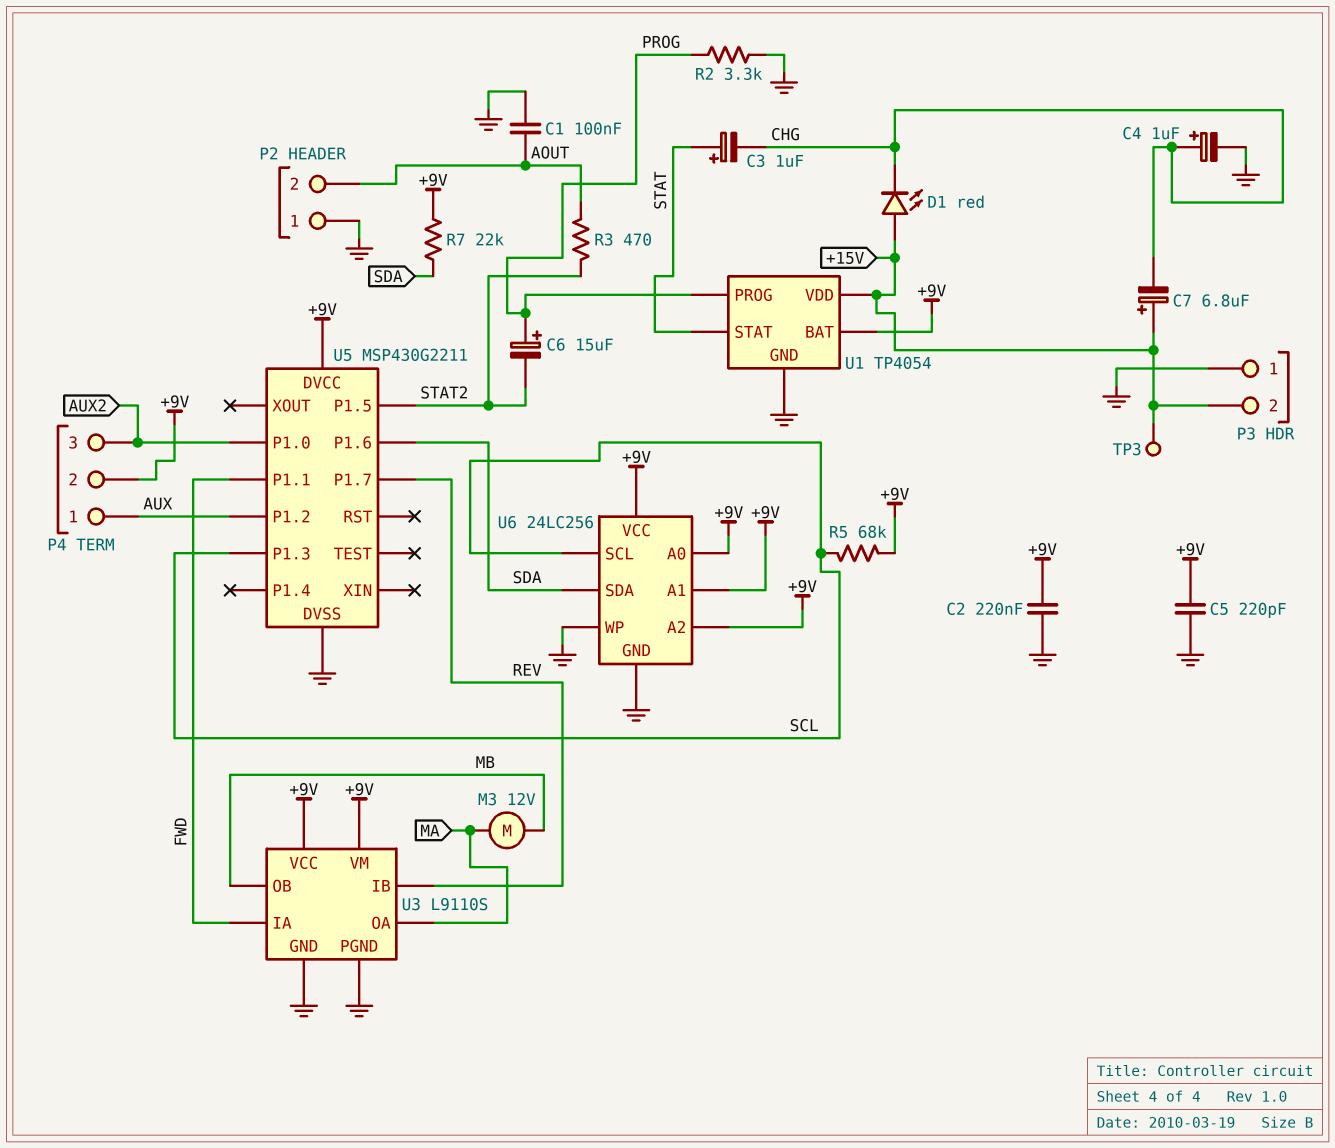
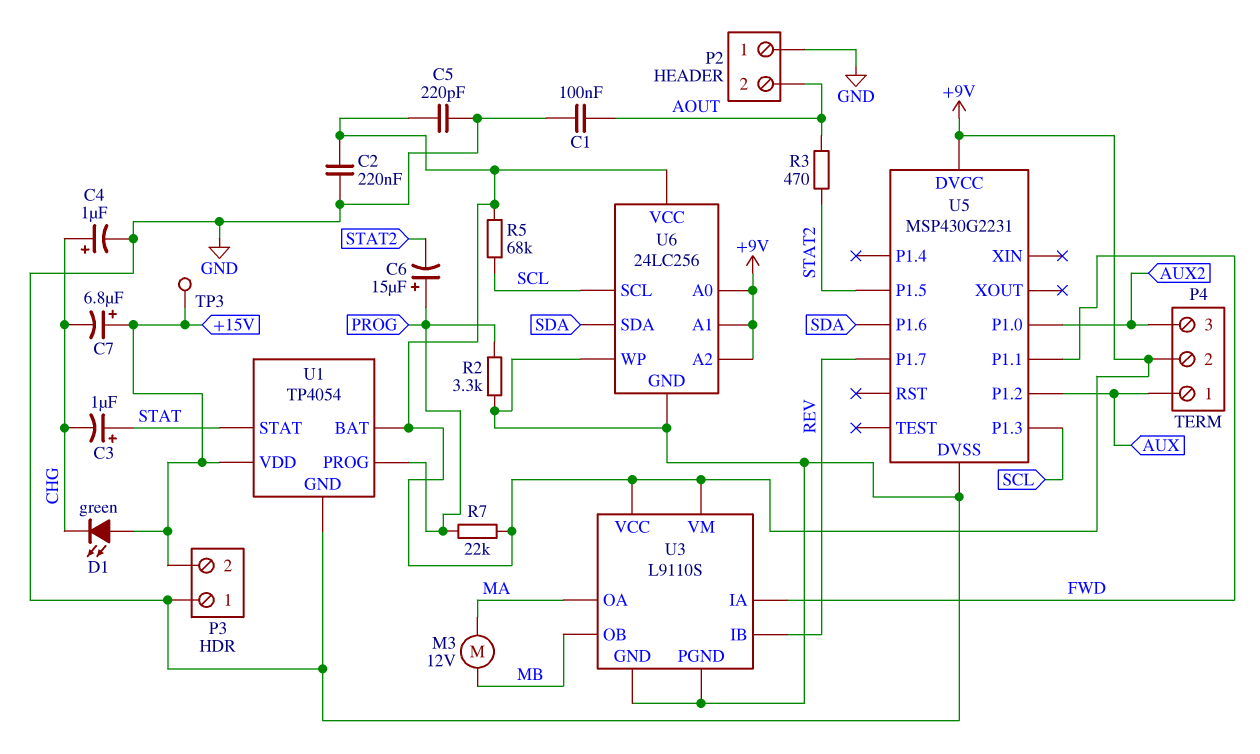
D1: LED red (A +15V, K CHG) -> LED green (A +15V, K CHG)
R7: 22k (+9V, SDA) -> 22k (+9V, PROG)
U5: MSP430G2211 -> MSP430G2231

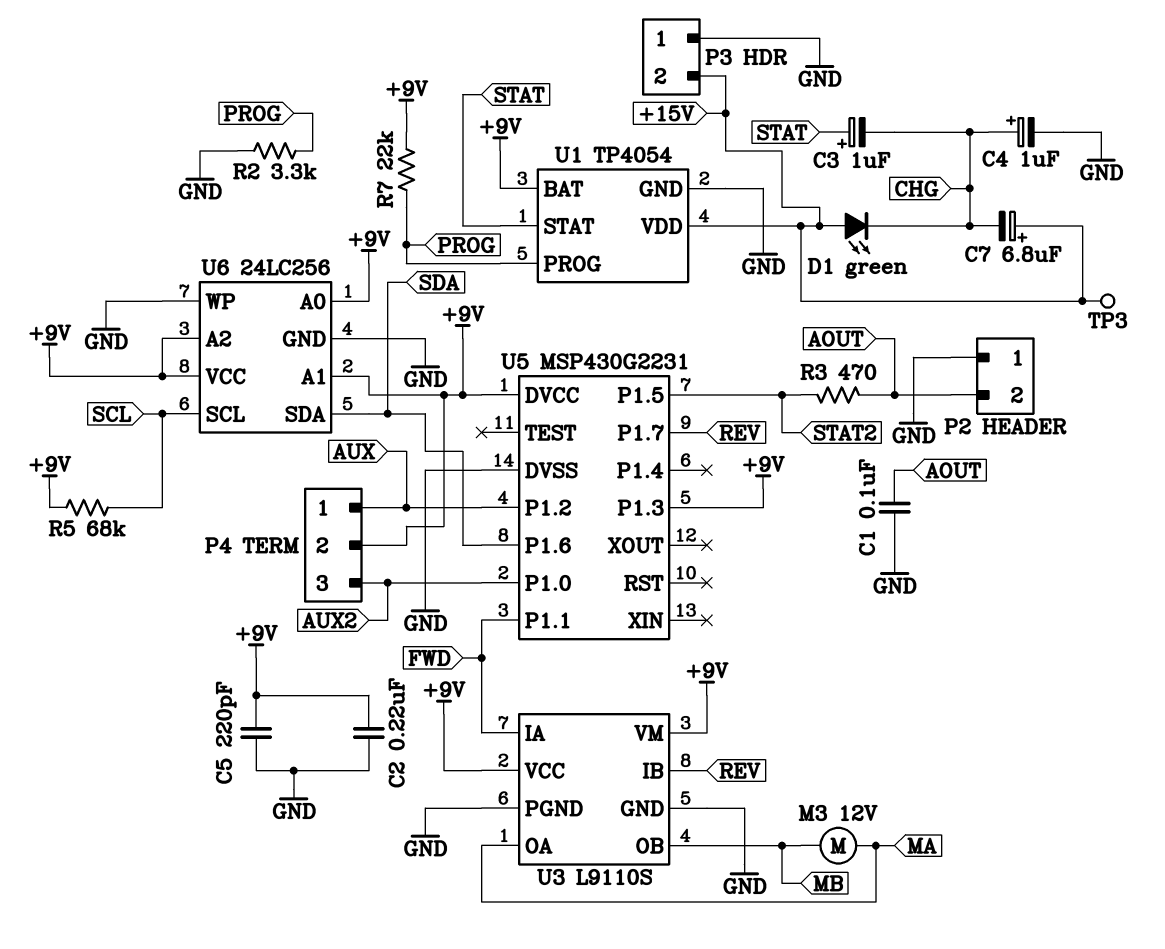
C6: 15uF (plus PROG, minus STAT2) -> none
U5 pin P1.3: SCL -> +9V

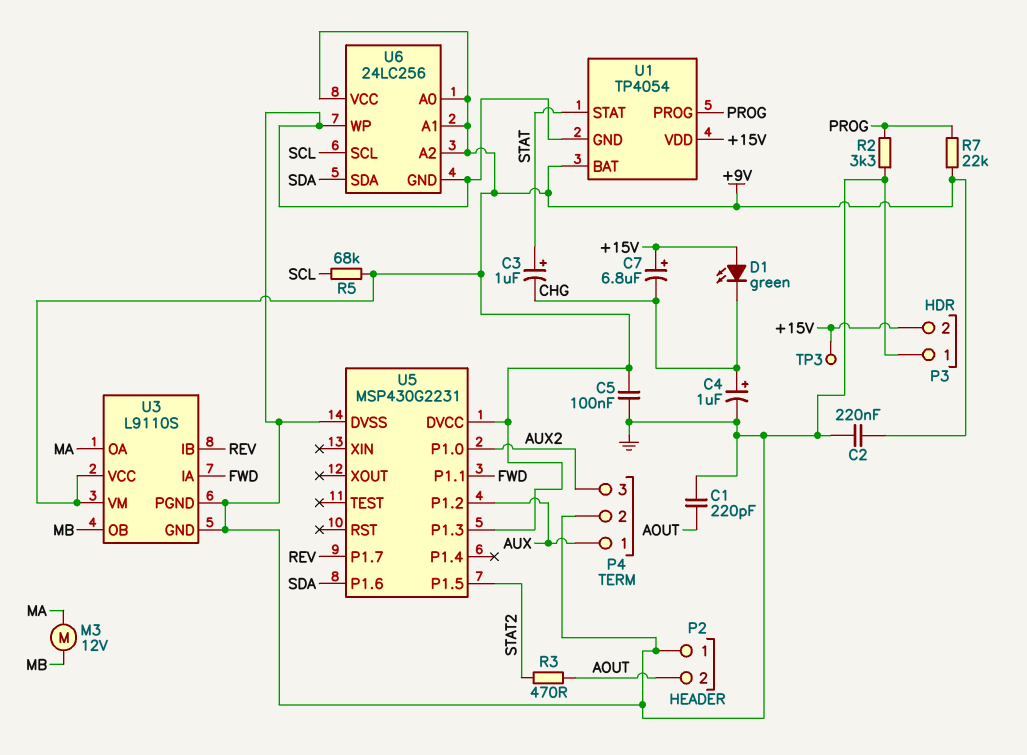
C1: 100nF (AOUT, GND) -> 220pF (AOUT, GND)
C5: 220pF (+9V, GND) -> 100nF (+9V, GND)
P4 pin 2: +9V -> GND

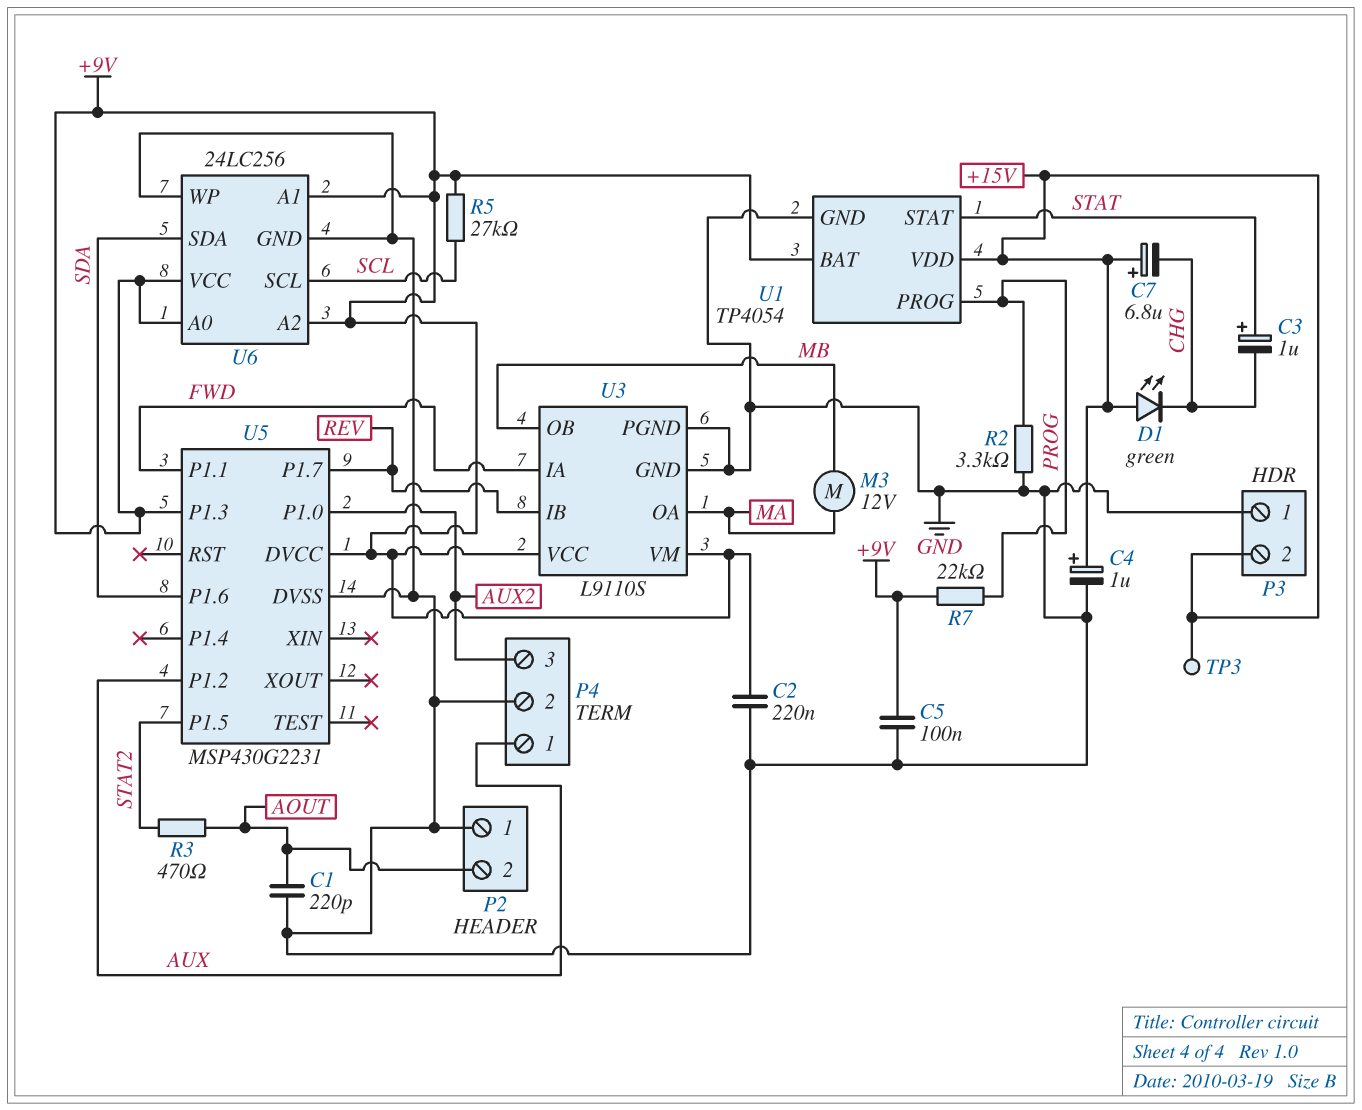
C4: 1uF (plus CHG, minus GND) -> 1uF (plus +15V, minus GND)
R5: 68k (+9V, SCL) -> 27k (+9V, SCL)

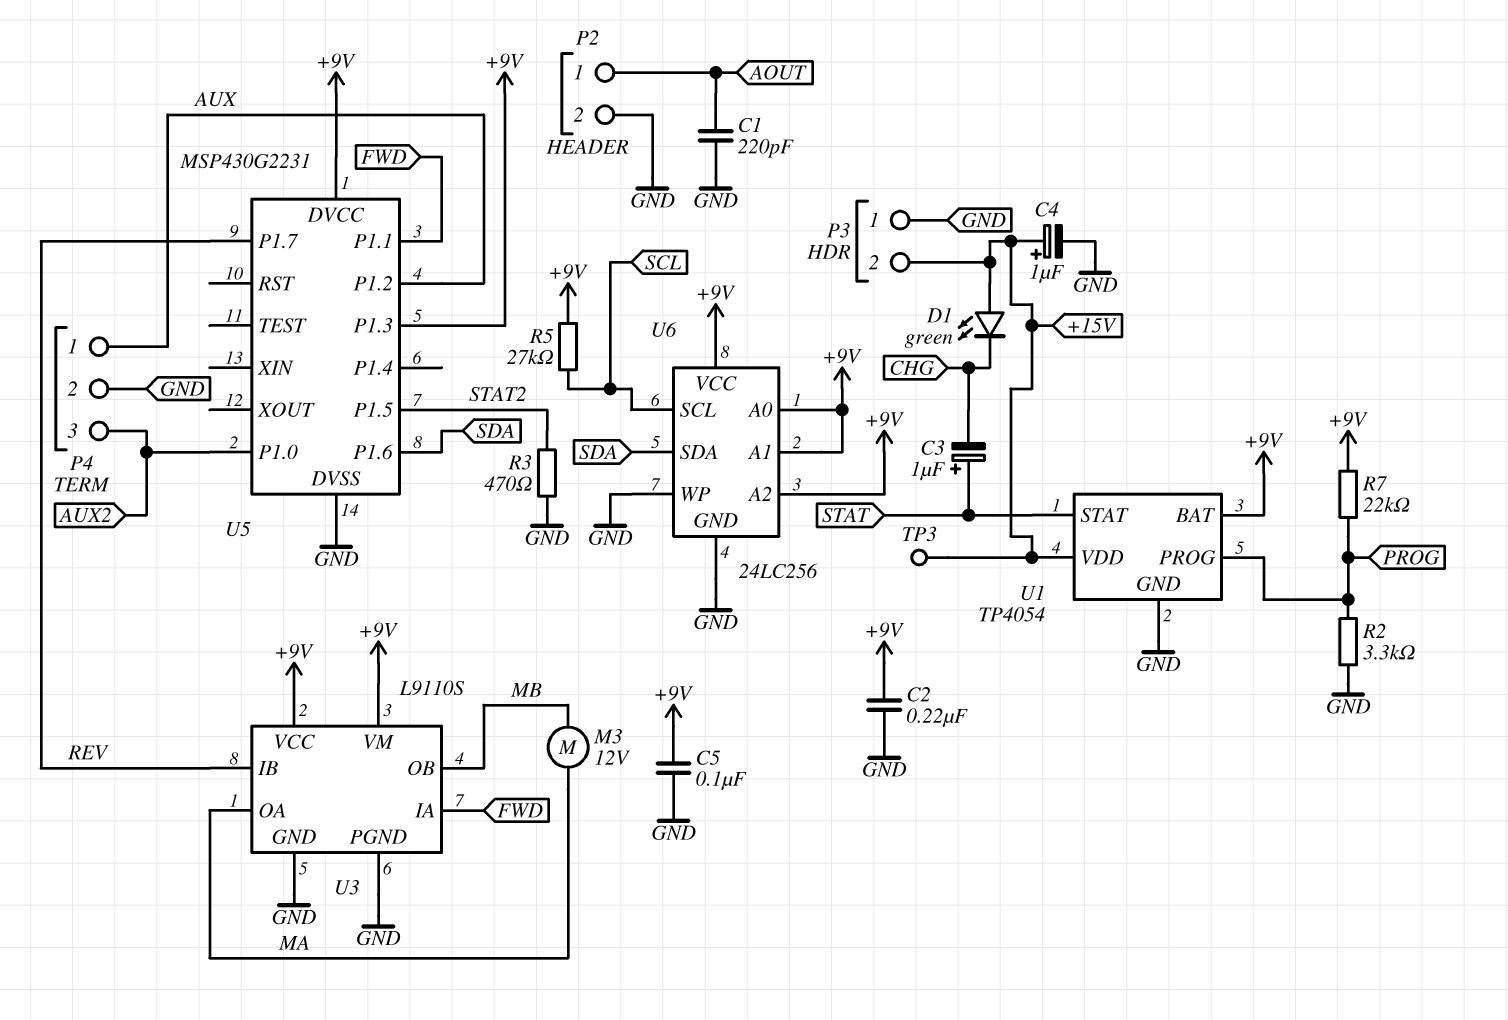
C7: 6.8uF (plus +15V, minus CHG) -> none
P2 pin 1: GND -> AOUT
P2 pin 2: AOUT -> GND
R3: 470 (AOUT, STAT2) -> 470 (GND, STAT2)

